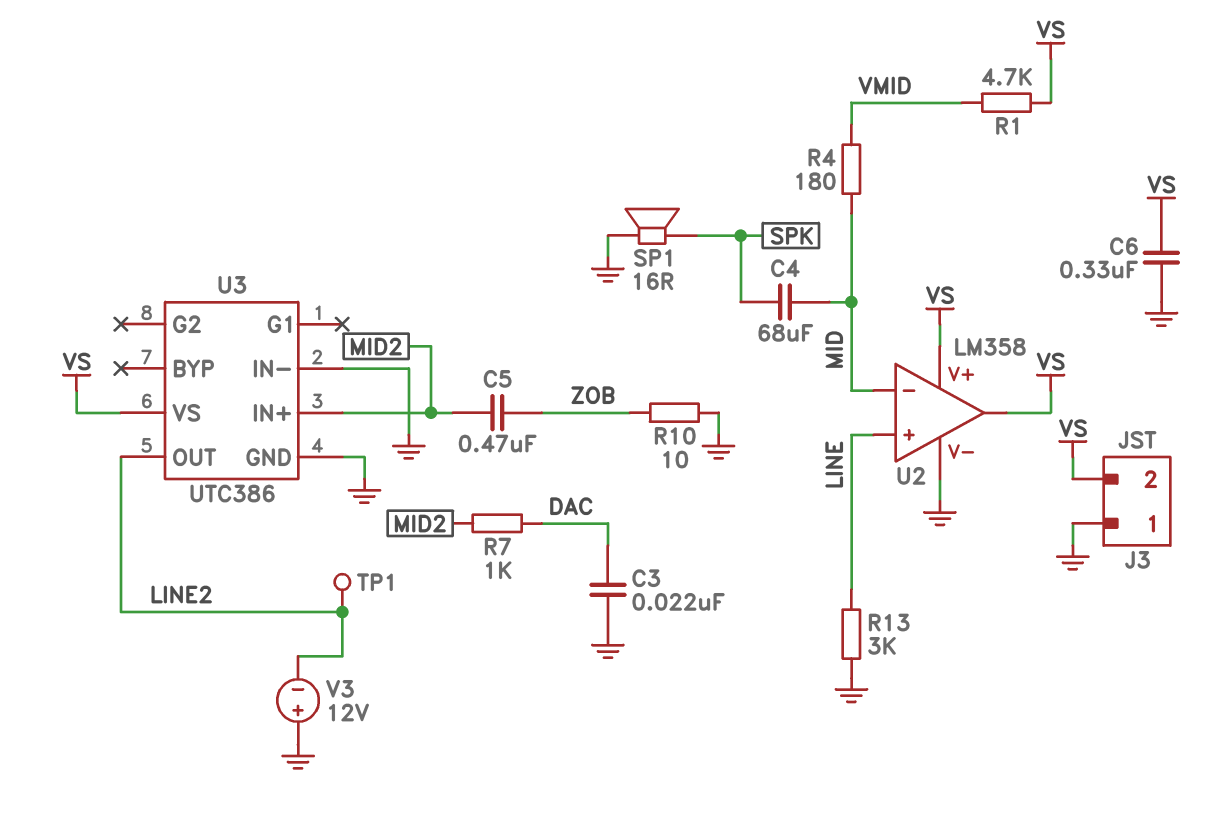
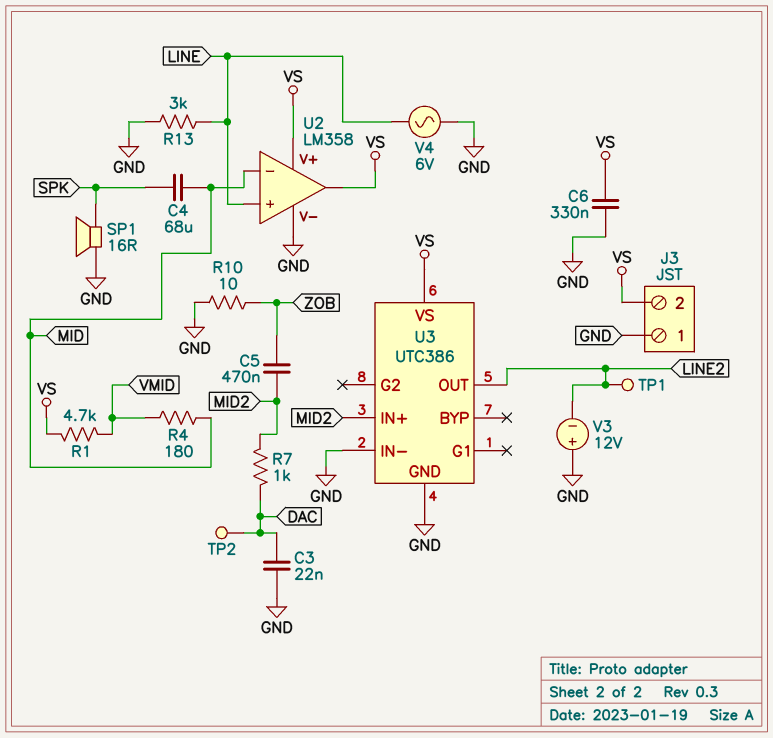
TP2: none -> test point (DAC)
V4: none -> AC 6V (GND, LINE)

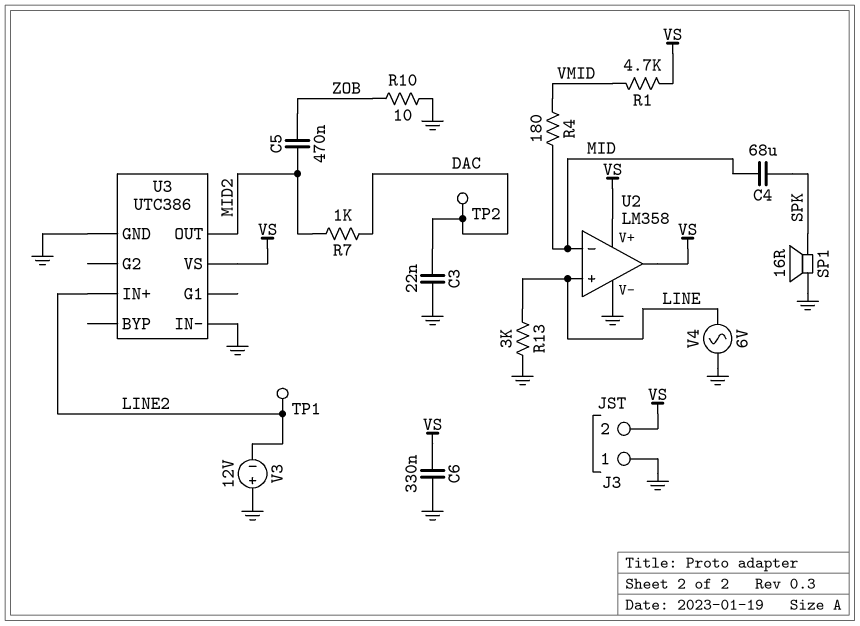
U3 pin IN+: MID2 -> LINE2
U3 pin OUT: LINE2 -> MID2

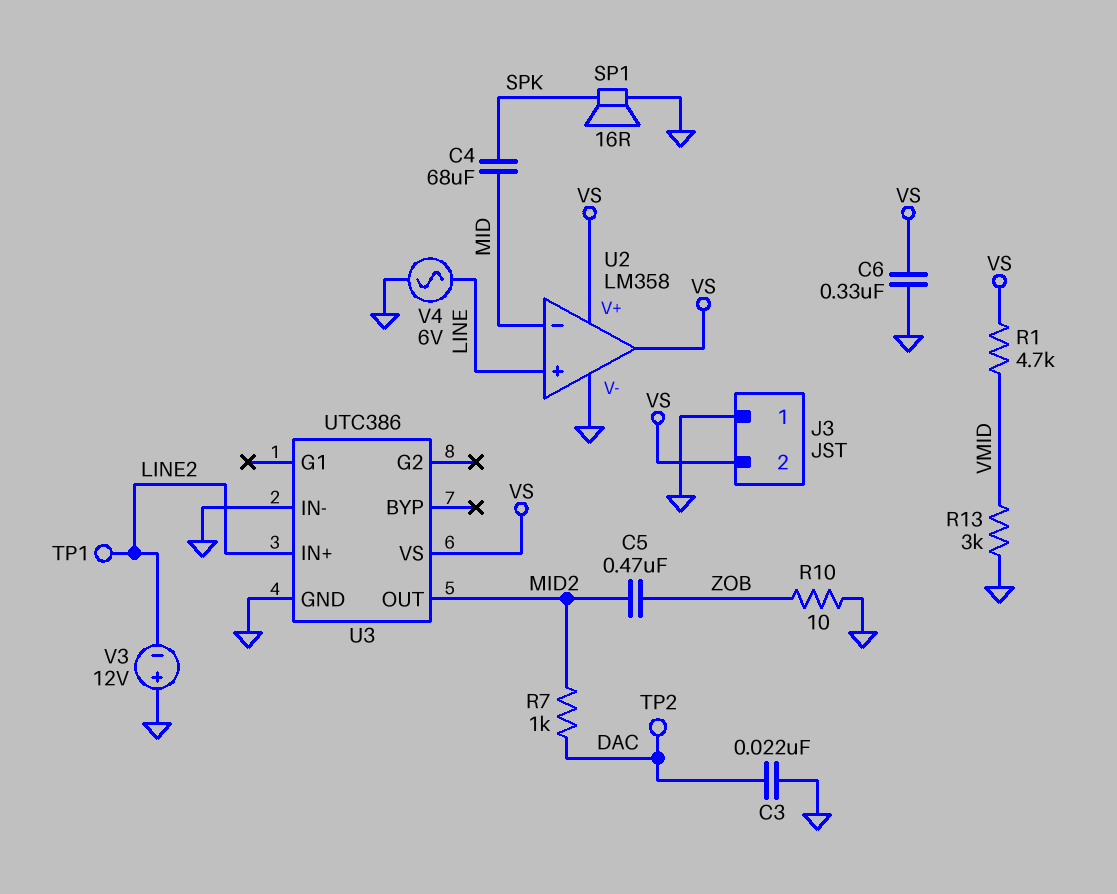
R4: 180 (MID, VMID) -> none
R13: 3k (GND, LINE) -> 3k (GND, VMID)

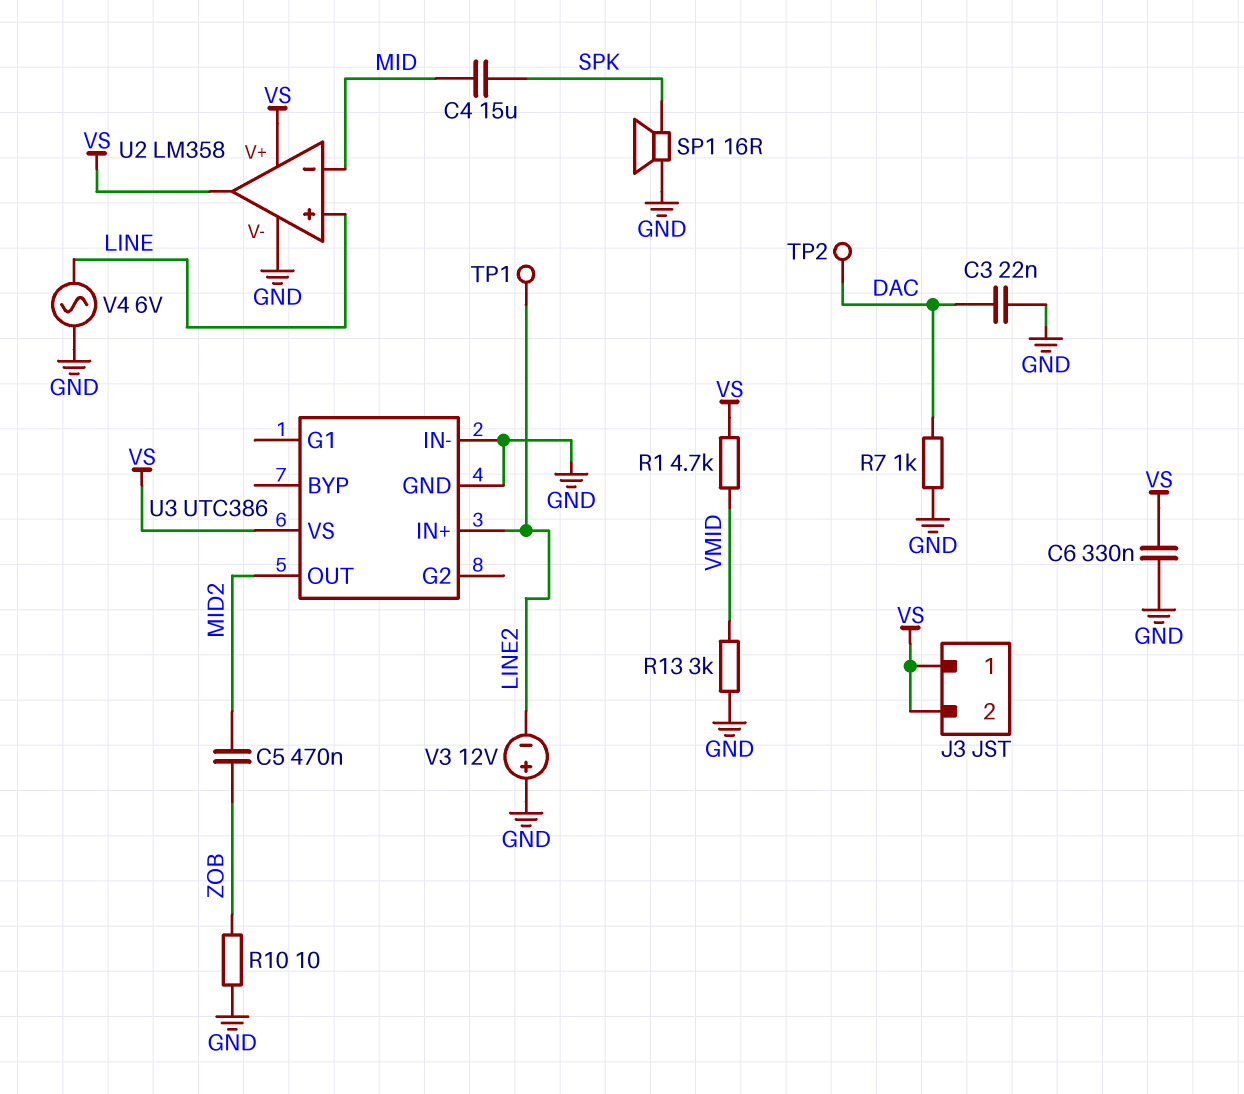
C4: 68uF (MID, SPK) -> 15uF (MID, SPK)
J3 pin 1: GND -> VS
R7: 1k (DAC, MID2) -> 1k (DAC, GND)

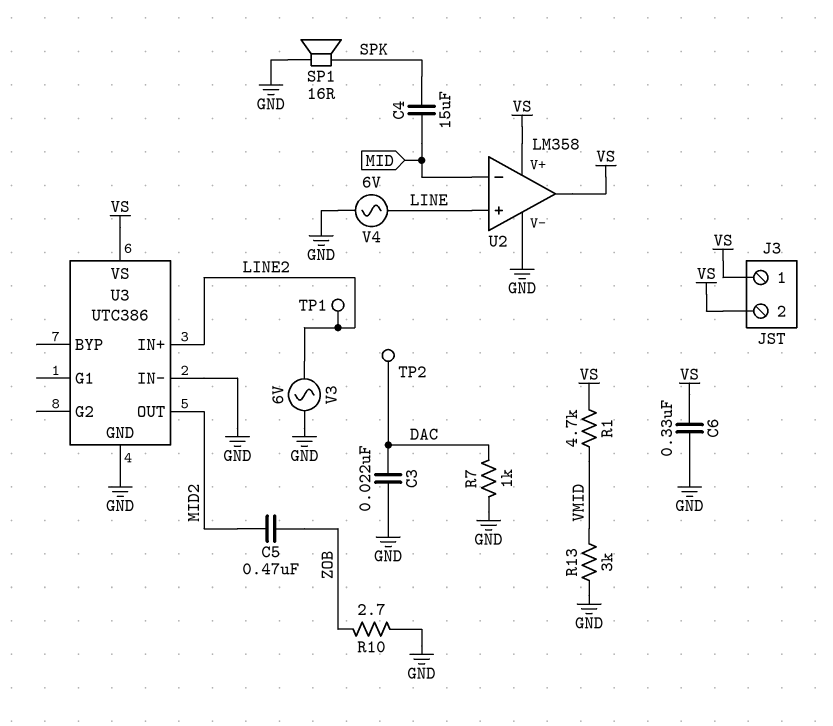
R10: 10 (GND, ZOB) -> 2.7 (GND, ZOB)
V3: 12V (plus GND, minus LINE2) -> AC 6V (GND, LINE2)

